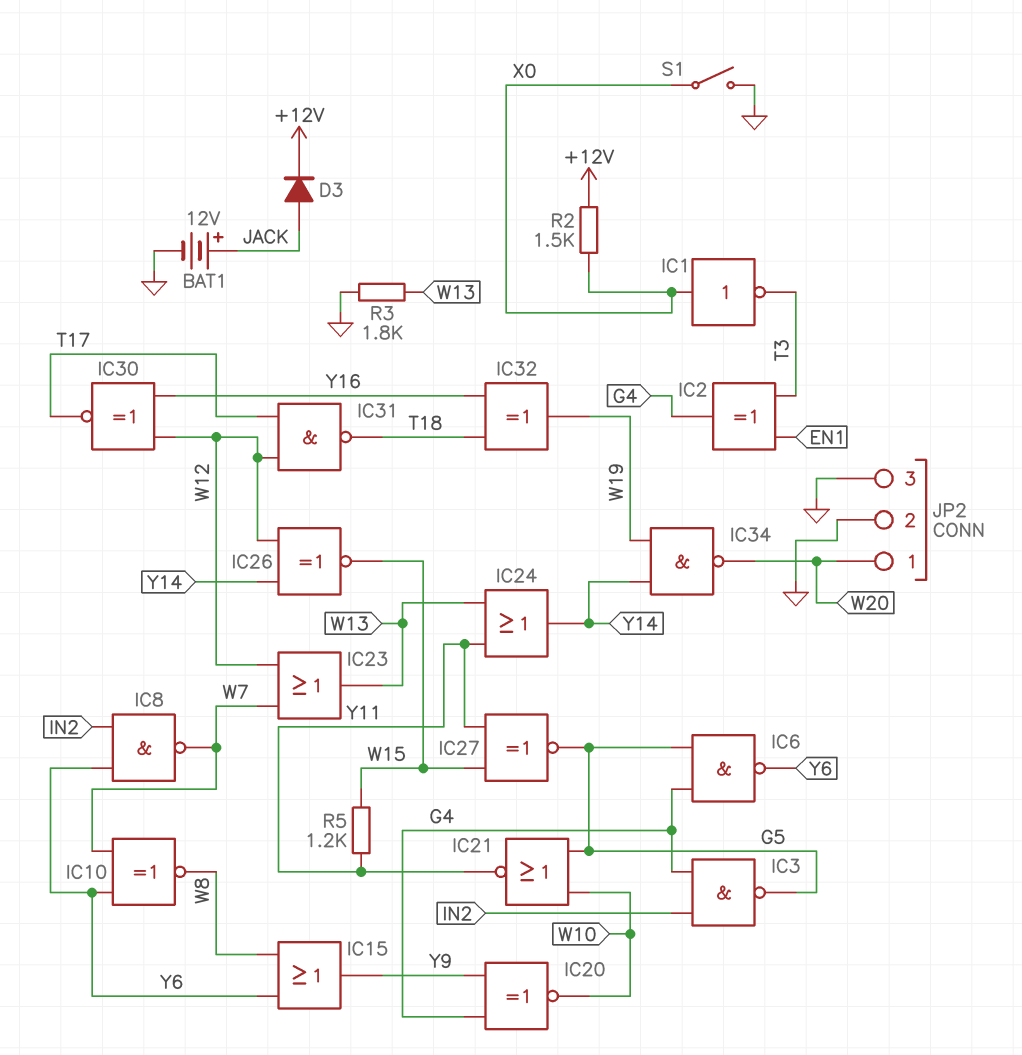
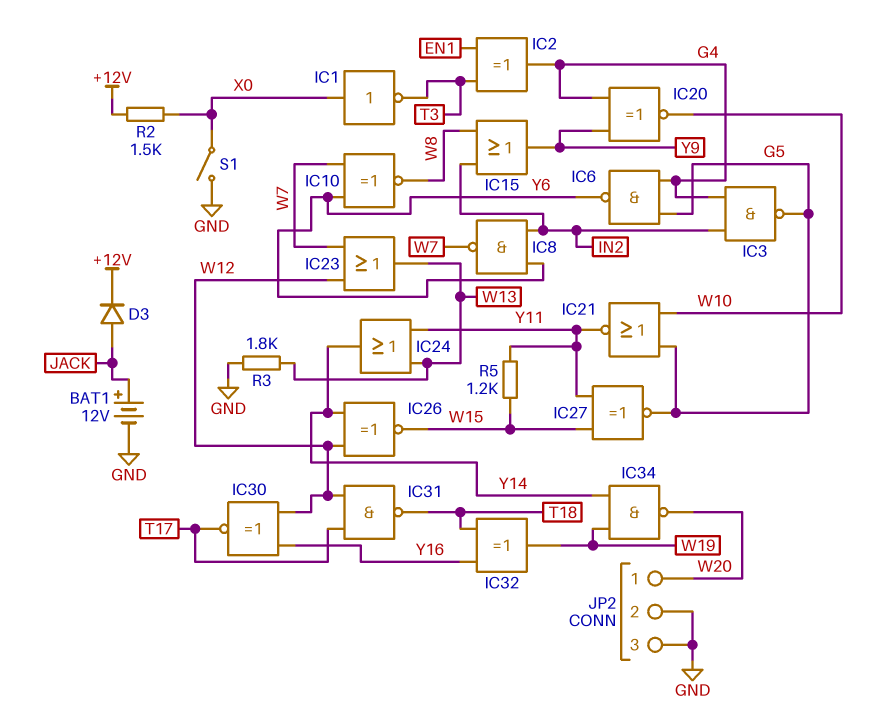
IC15: OR (in W8, in Y6, out Y9) -> OR (in IN2, in W8, out Y9)

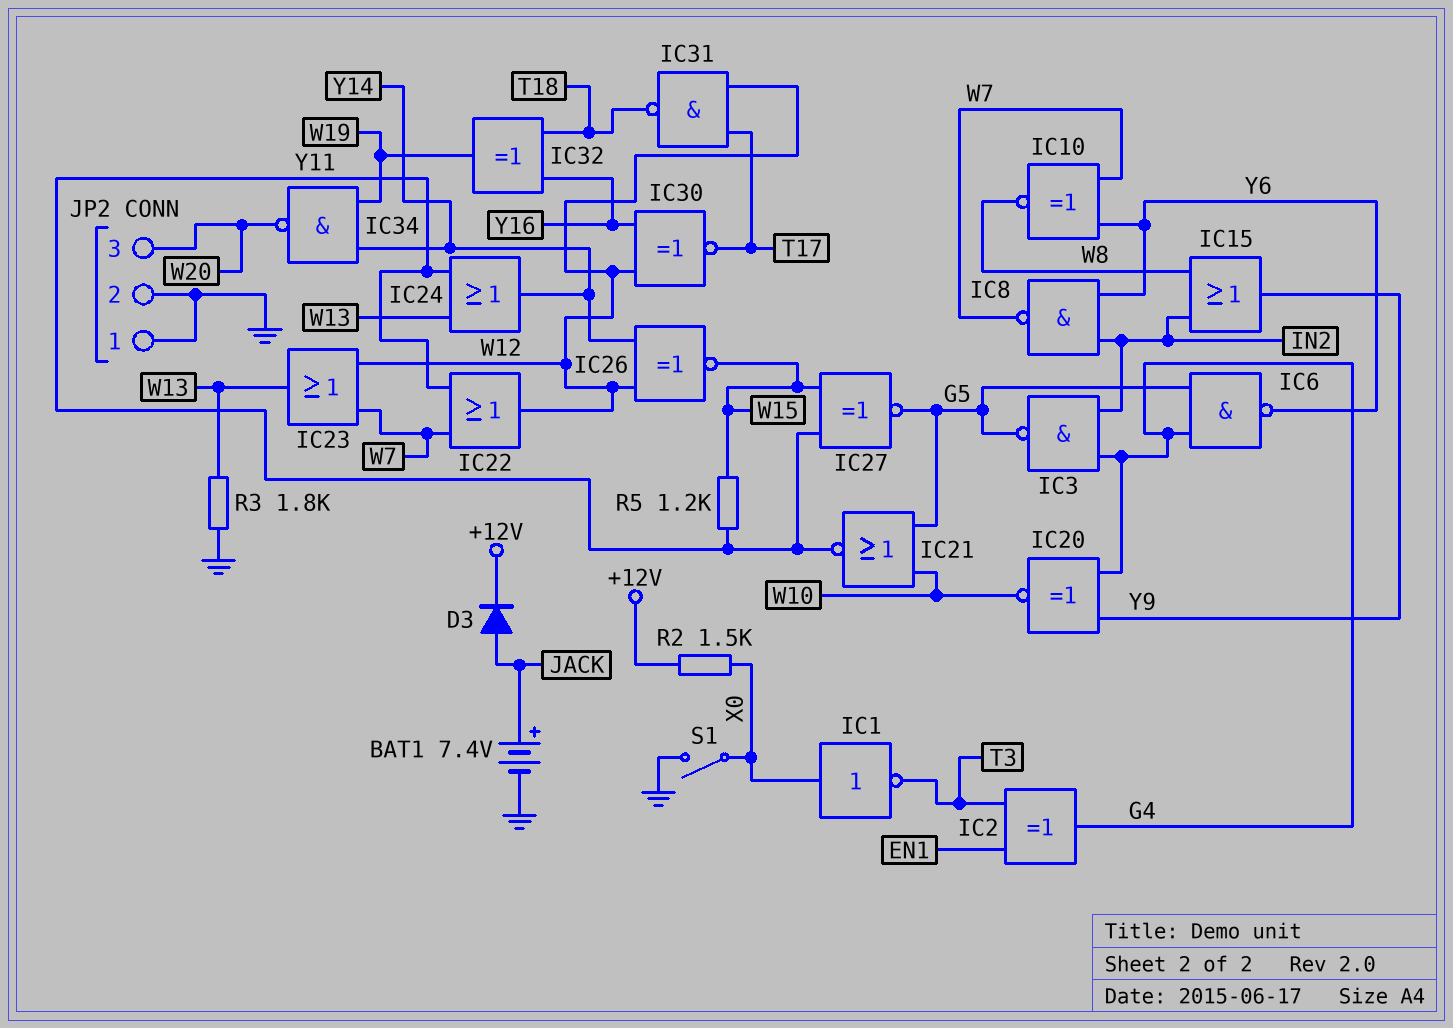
BAT1: 12V (plus JACK, minus GND) -> 7.4V (plus JACK, minus GND)
IC22: none -> OR (in W7, in Y11, out W12)
JP2 pin 1: W20 -> GND
JP2 pin 3: GND -> W20

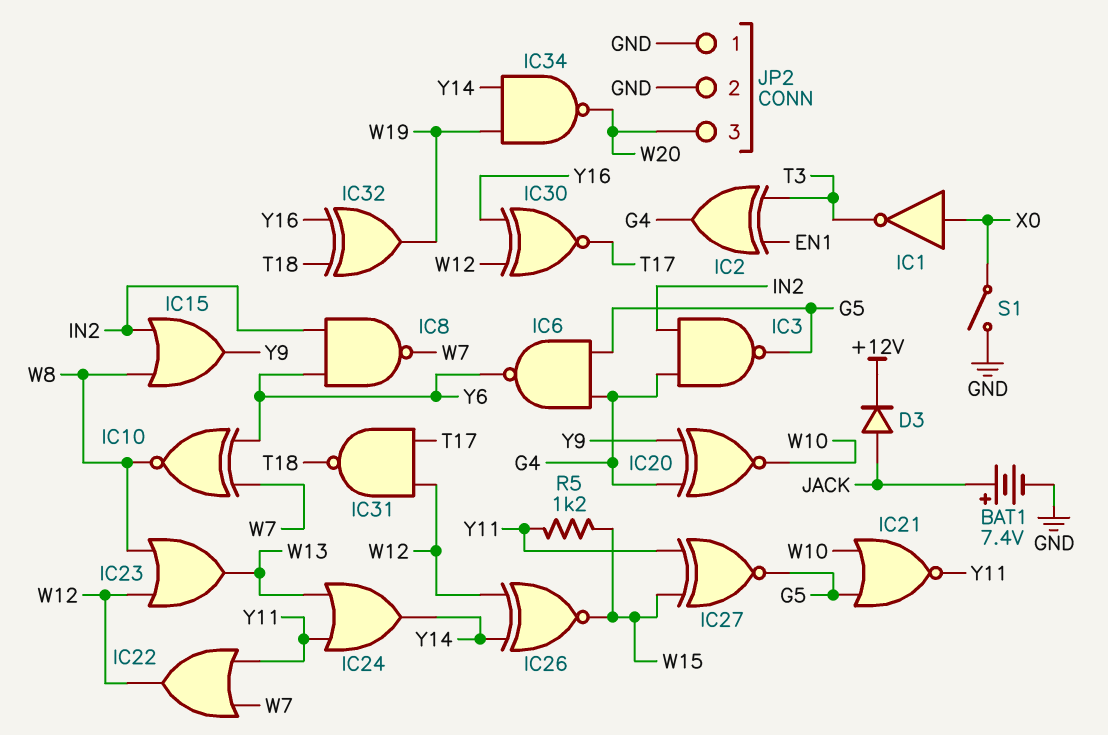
IC23: OR (in W7, in W12, out W13) -> OR (in W8, in W12, out W13)
R2: 1.5k (+12V, X0) -> none
R3: 1.8k (GND, W13) -> none

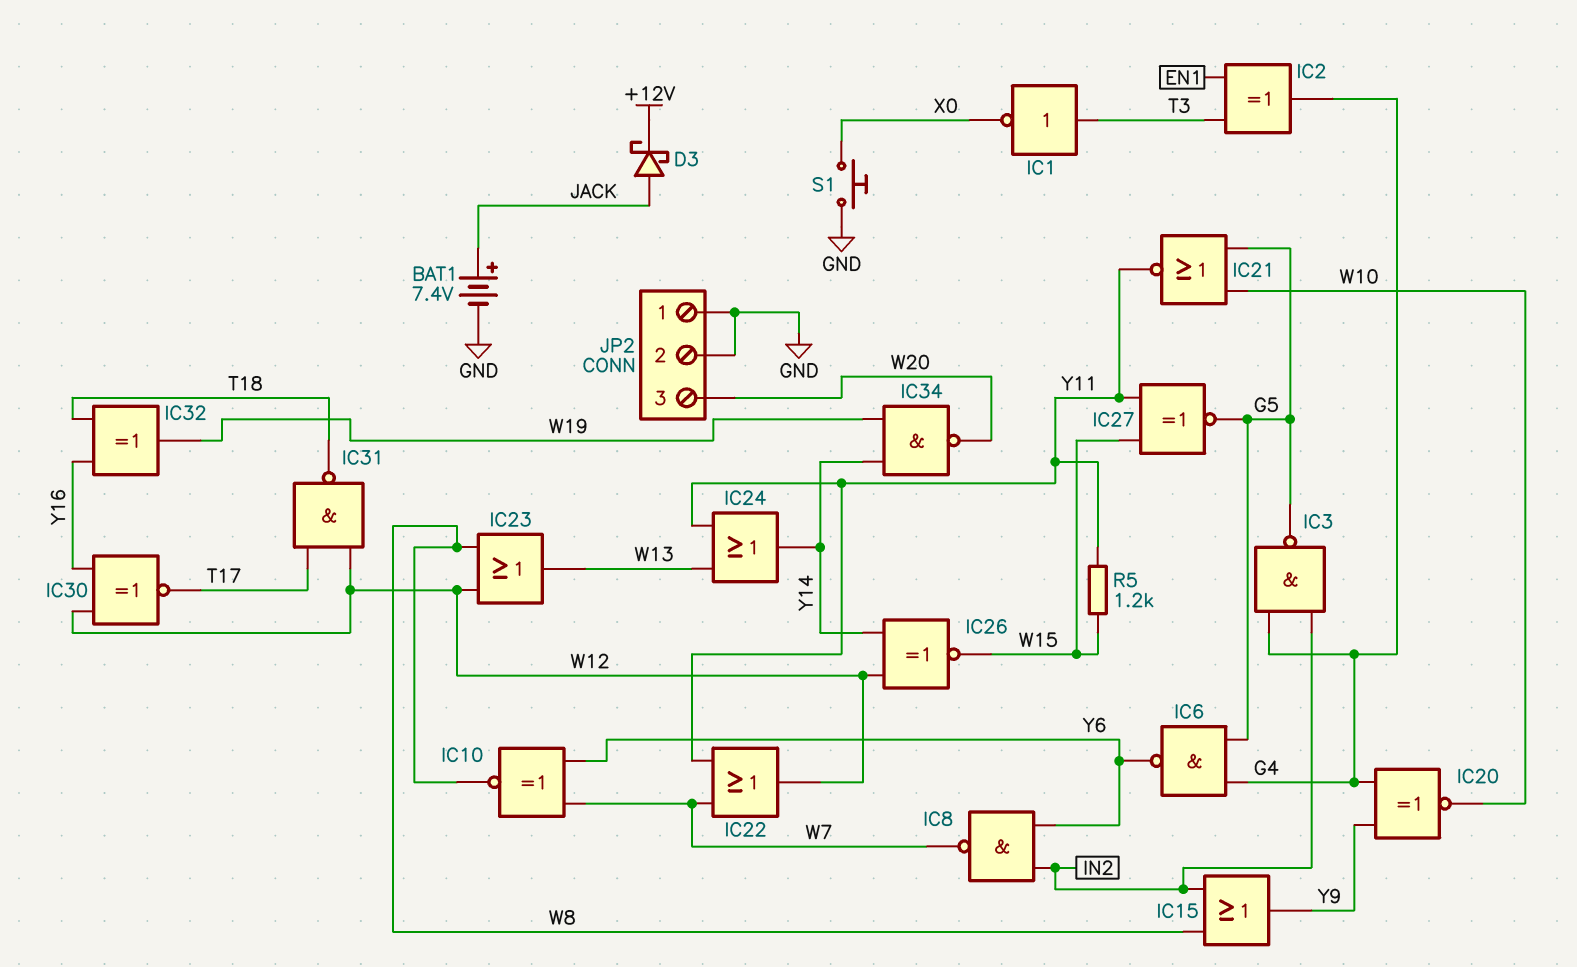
D3: diode (A JACK, K +12V) -> schottky (A JACK, K +12V)
IC1: NOT (in X0, out T3) -> NOT (in T3, out X0)
S1: switch (GND, X0) -> button (GND, X0)

